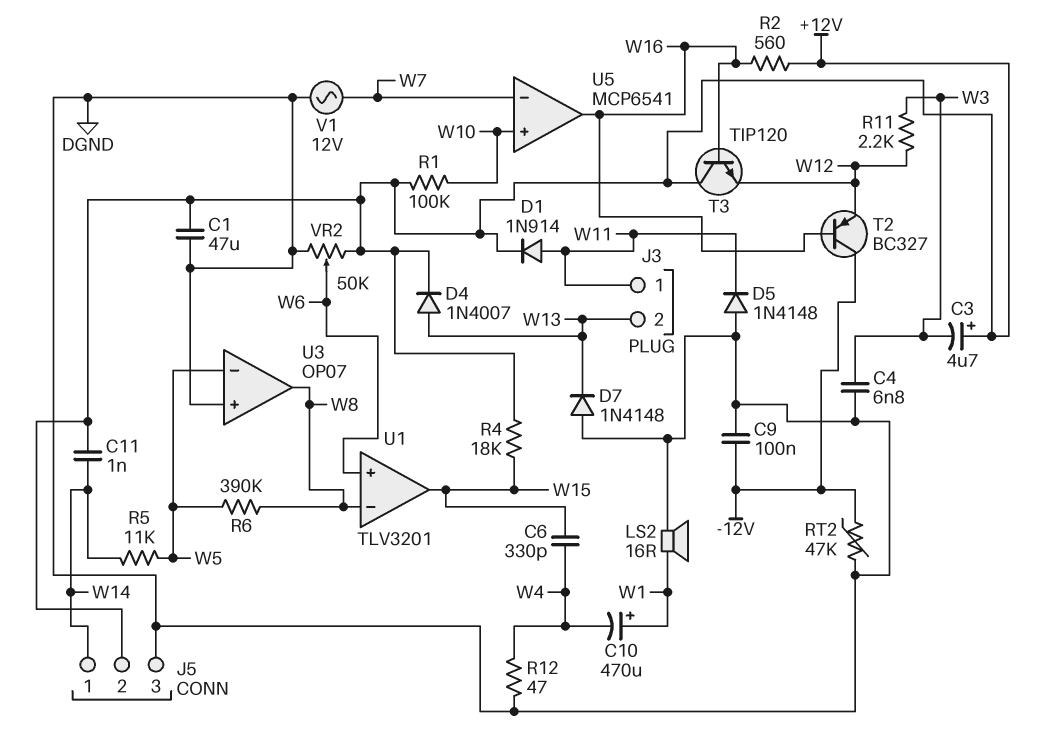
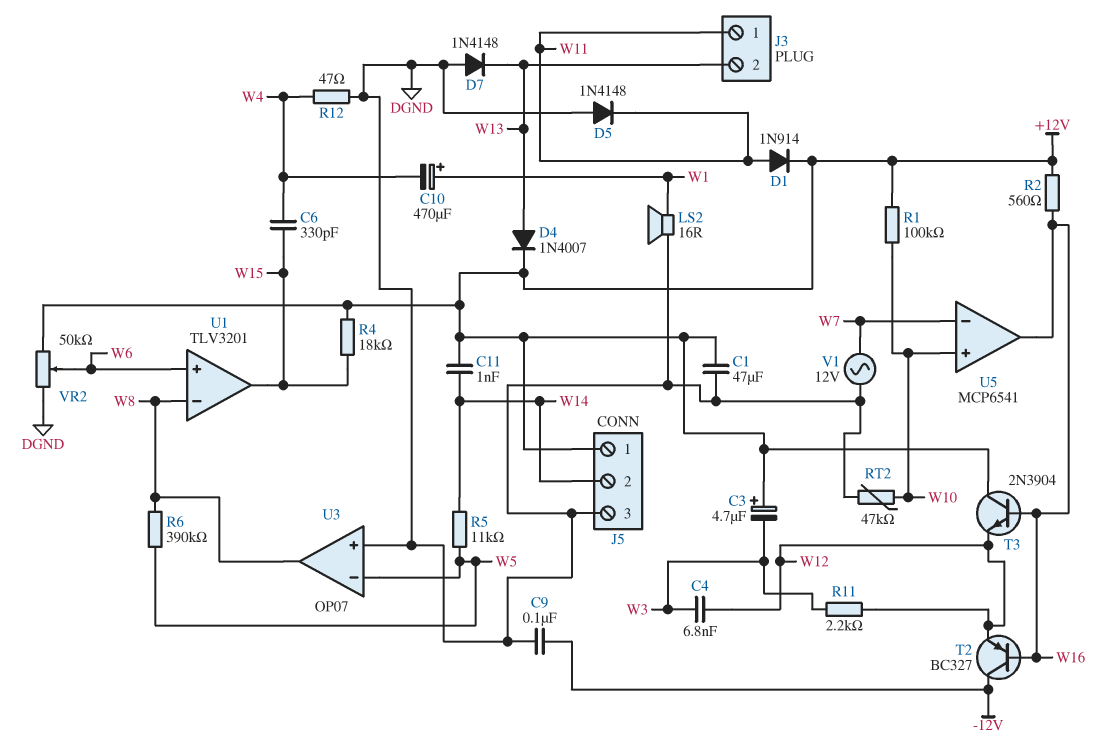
C4: 6.8nF (DGND, W3) -> 6.8nF (W3, W12)
J5 pin 1: W14 -> +12V
J5 pin 2: +12V -> W14
RT2: 47k (-12V, DGND) -> 47k (DGND, W10)
T3: NPN TIP120 (B W16, C +12V, E W12) -> NPN 2N3904 (B W16, C +12V, E W12)

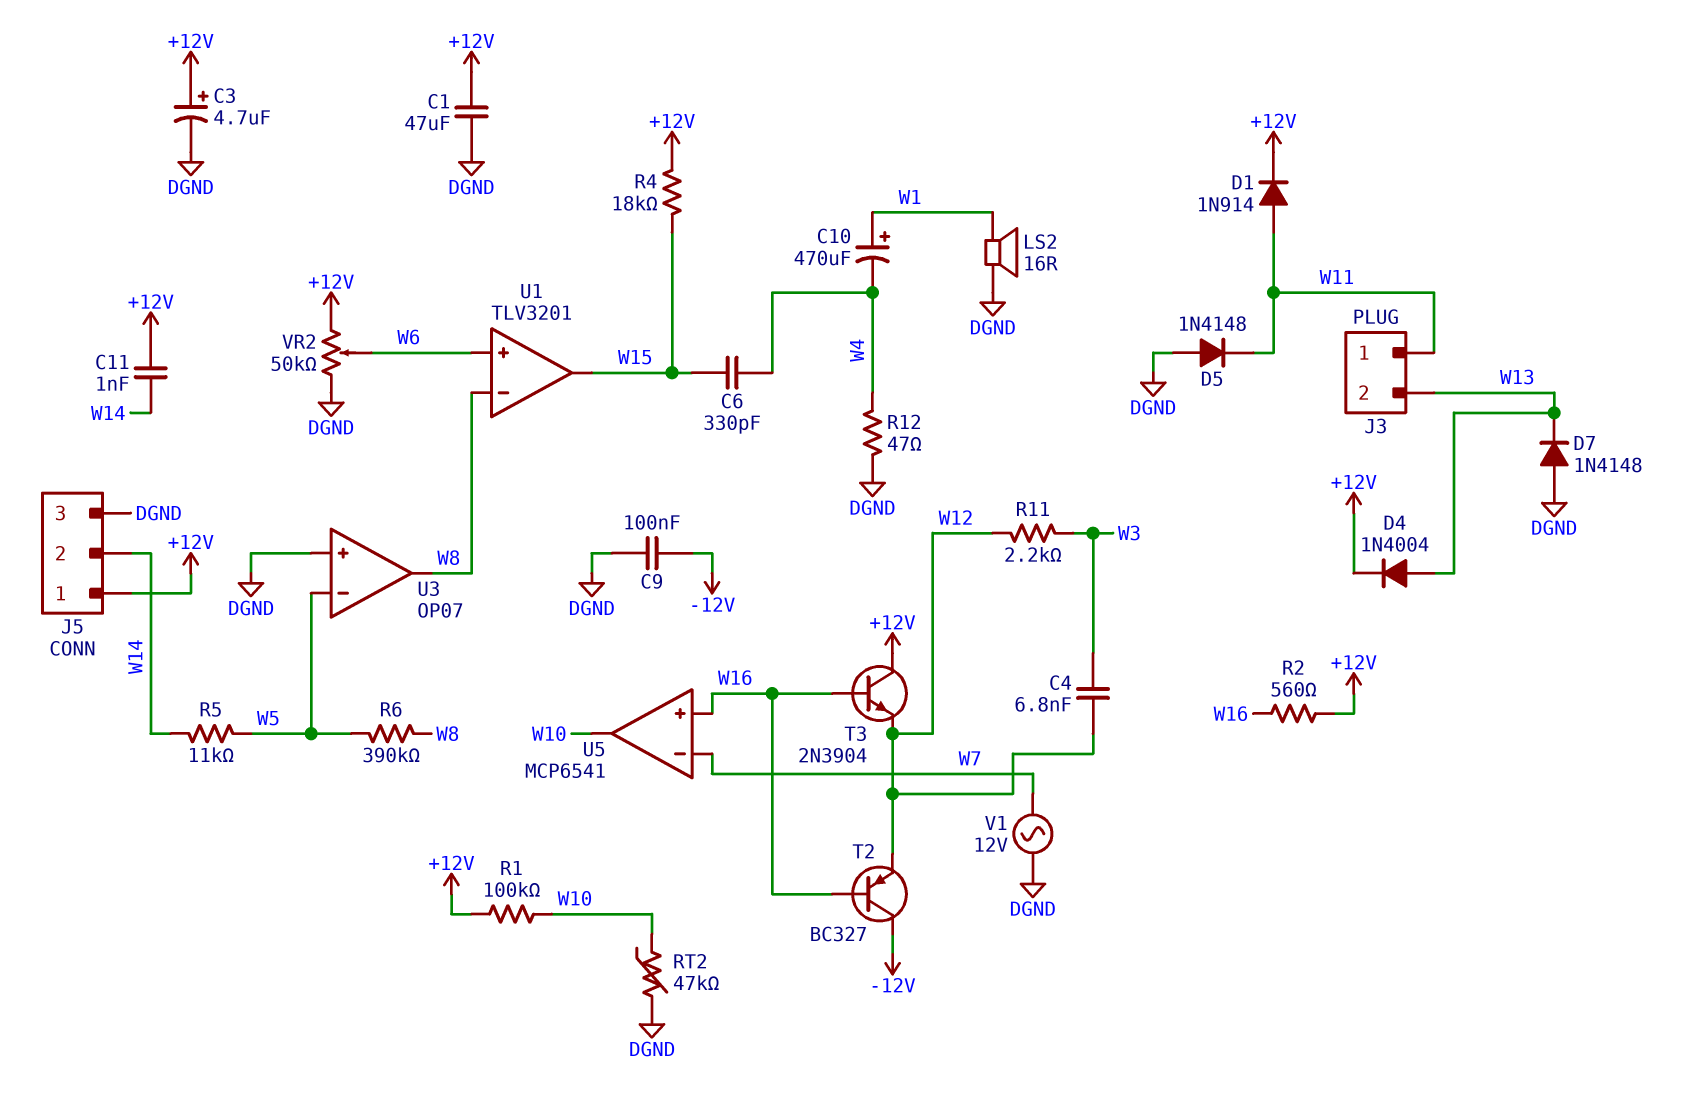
C3: 4.7uF (plus +12V, minus W3) -> 4.7uF (plus +12V, minus DGND)
D4: diode 1N4007 (A W13, K +12V) -> diode 1N4004 (A W13, K +12V)
U5 pin in+: W10 -> W16
U5 pin out: W16 -> W10

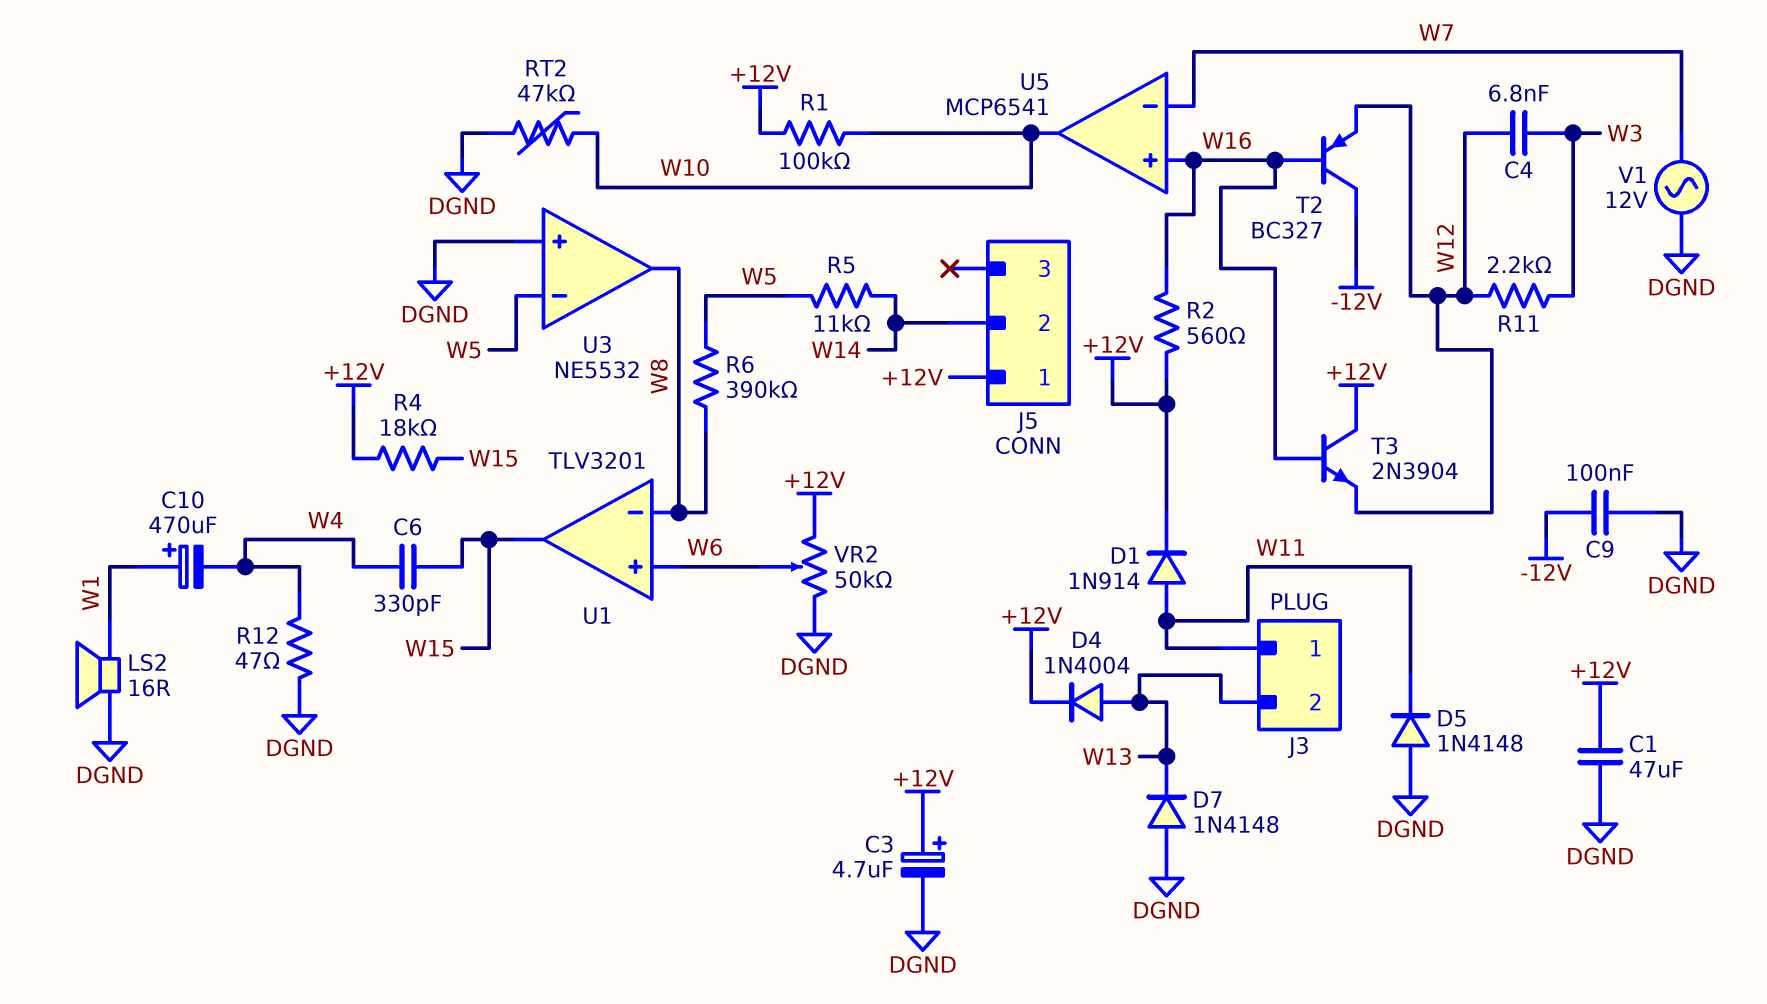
C11: 1nF (+12V, W14) -> none
J5 pin 3: DGND -> none
U3: OP07 -> NE5532

